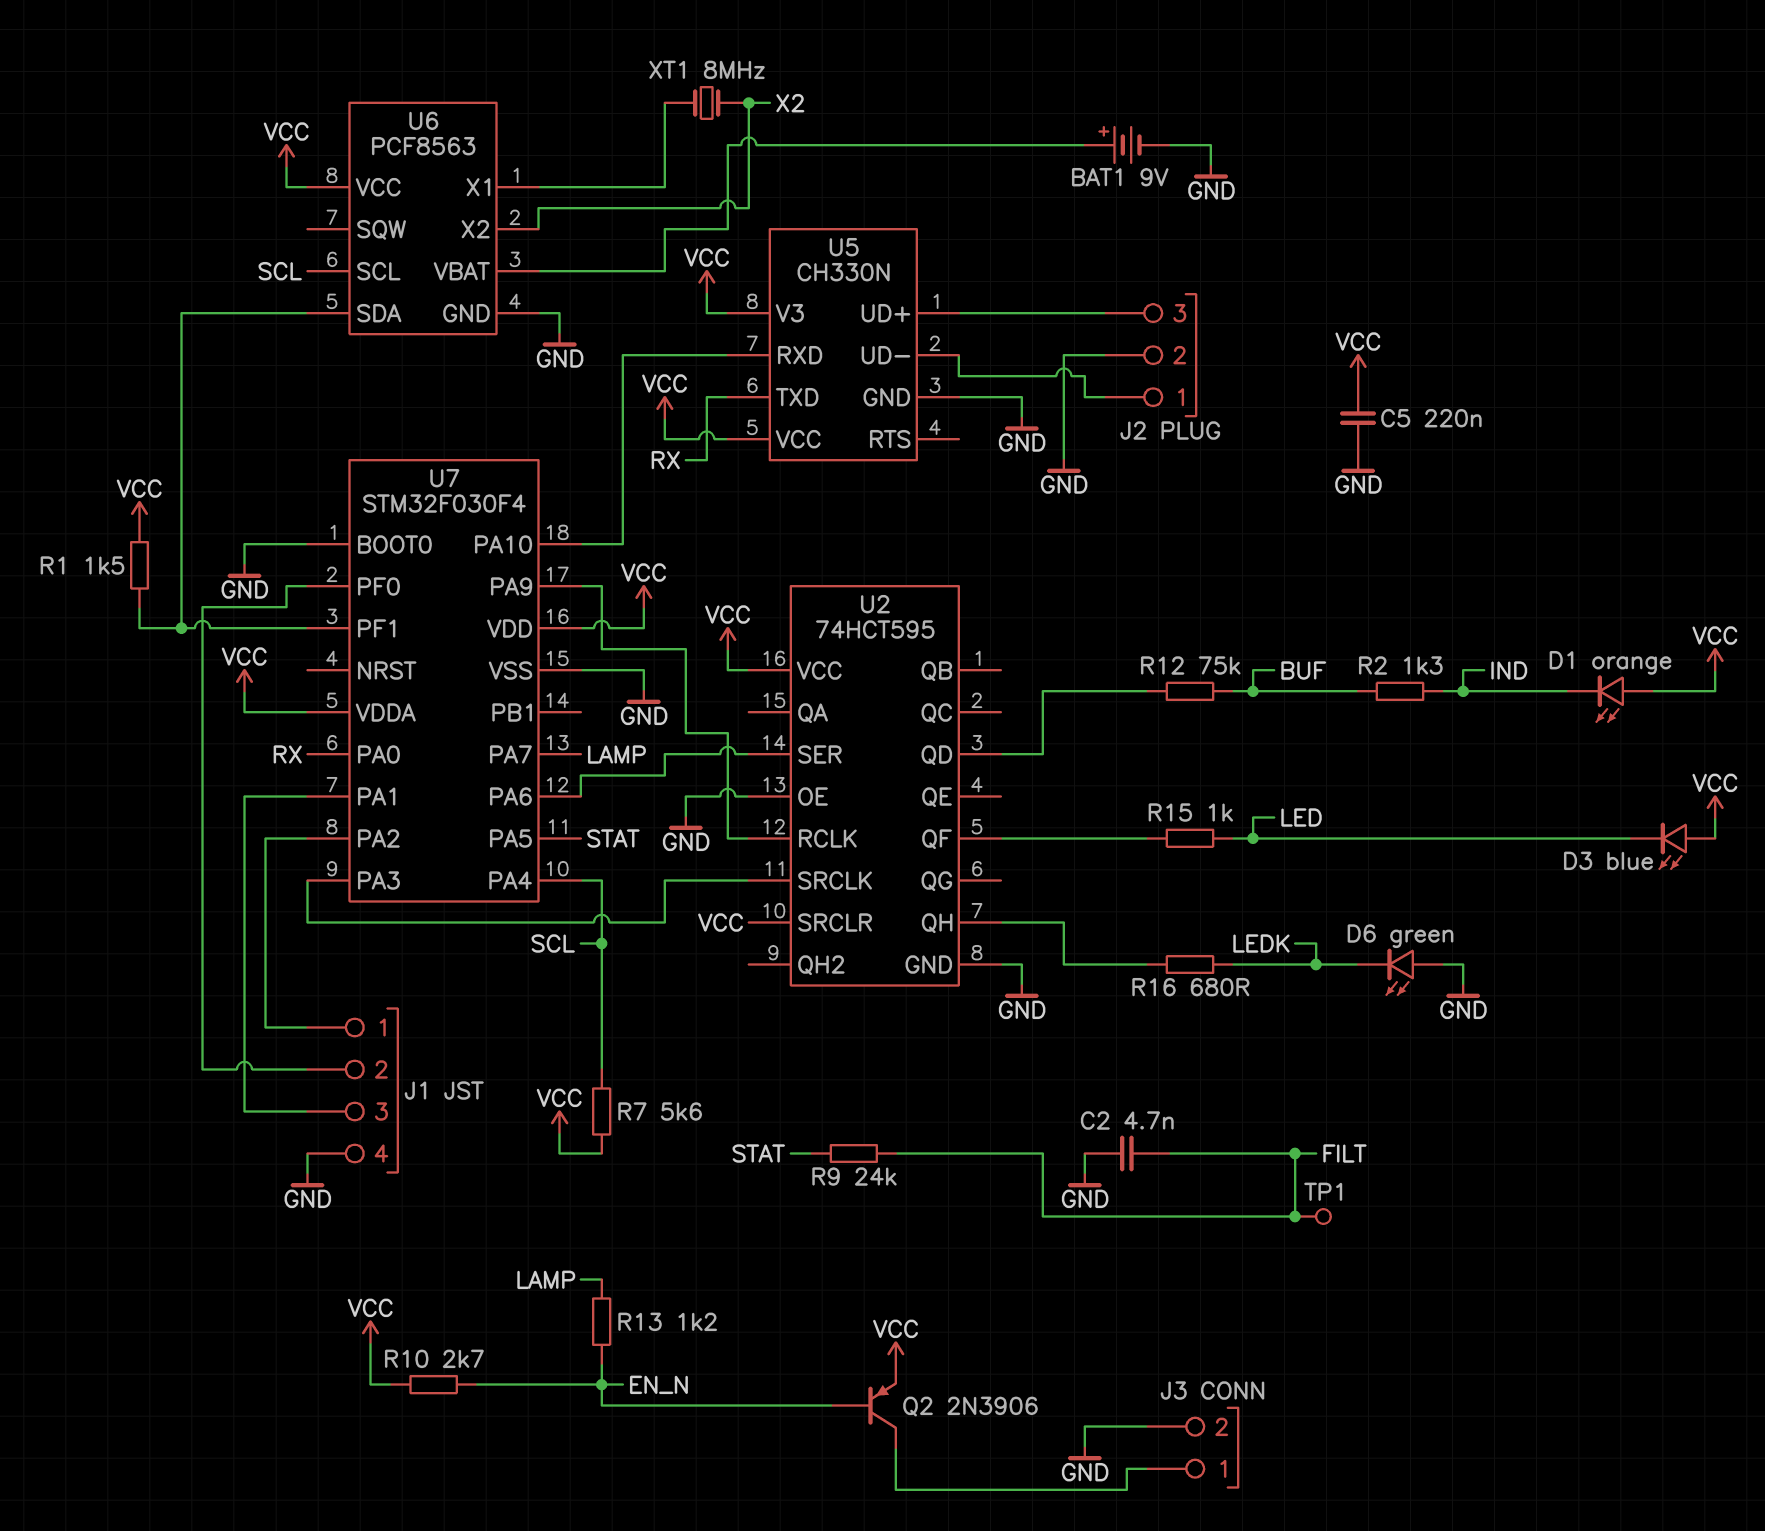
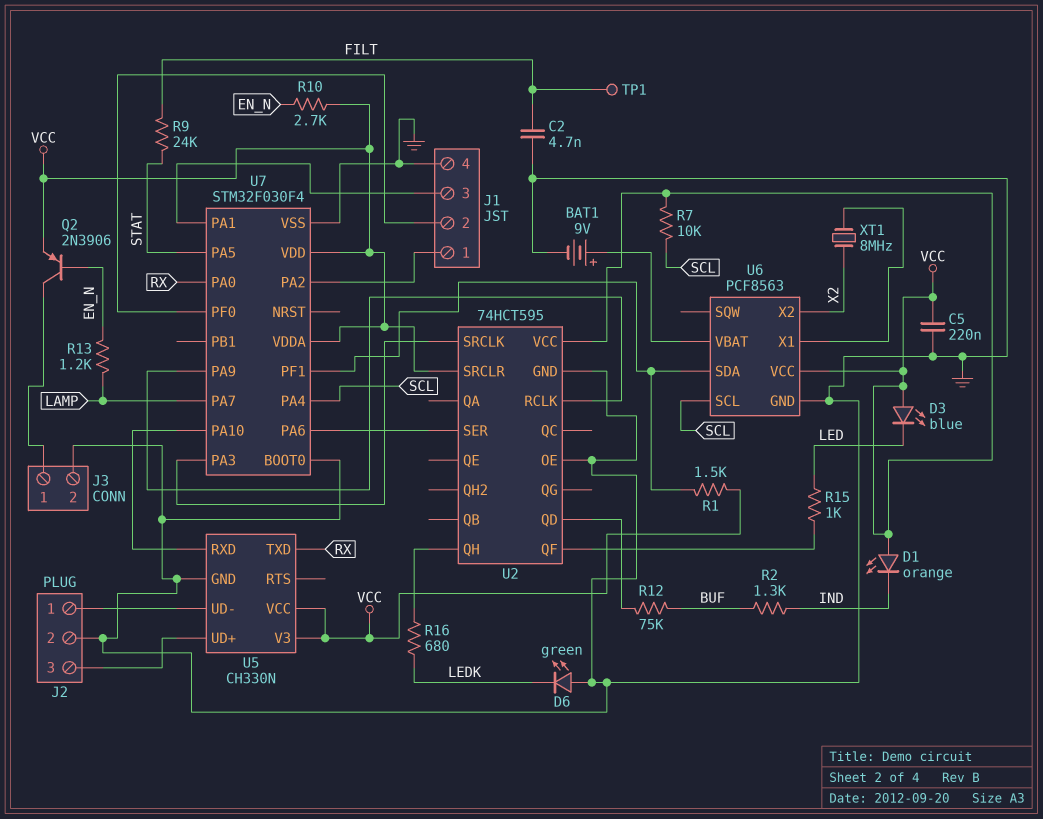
R7: 5.6k (SCL, VCC) -> 10k (SCL, VCC)

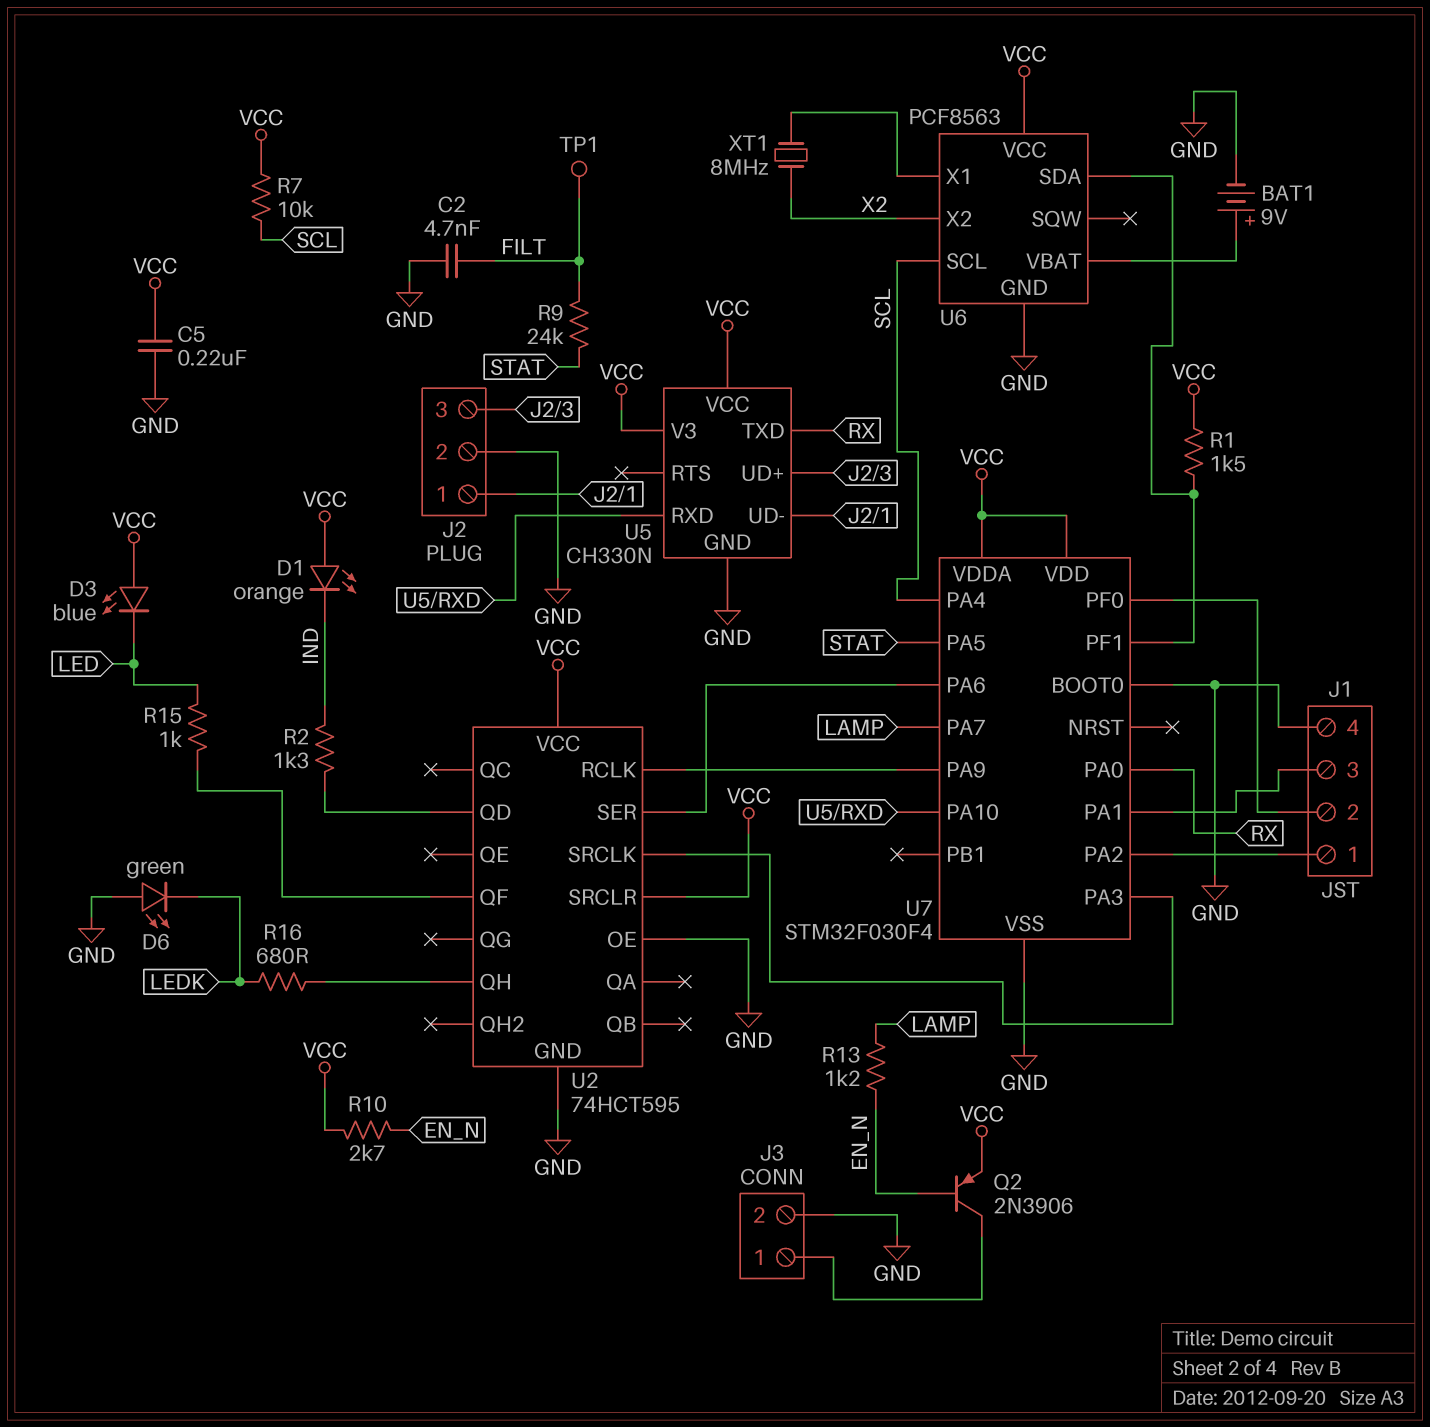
R2: 1.3k (BUF, IND) -> 1.3k (IND, U2/QD)
R12: 75k (BUF, U2/QD) -> none

